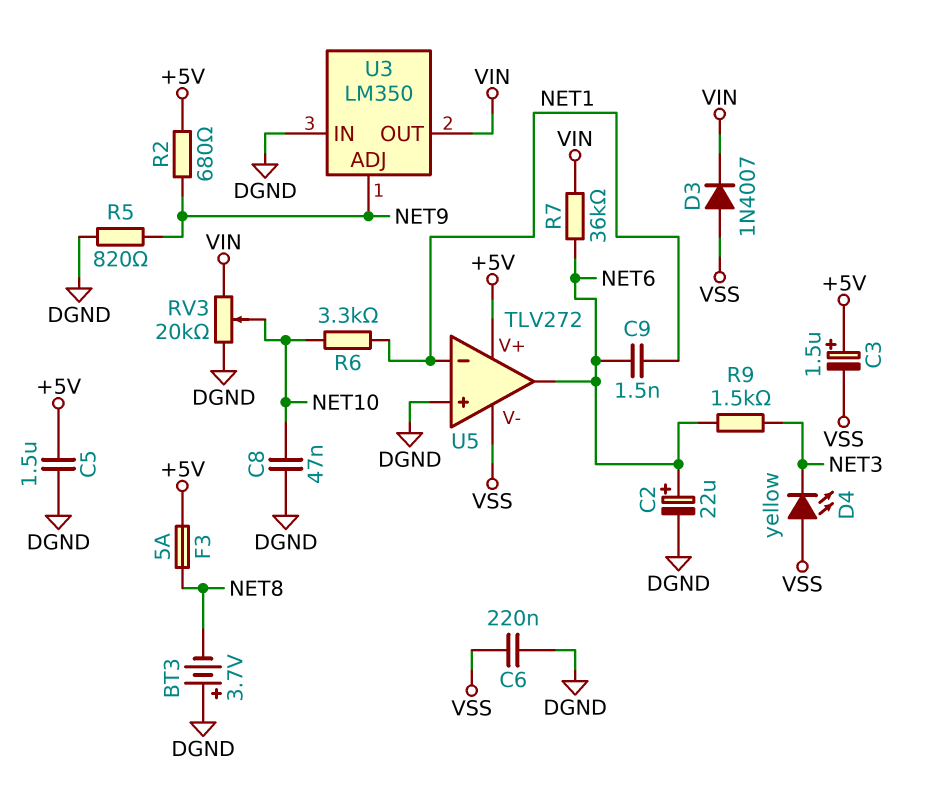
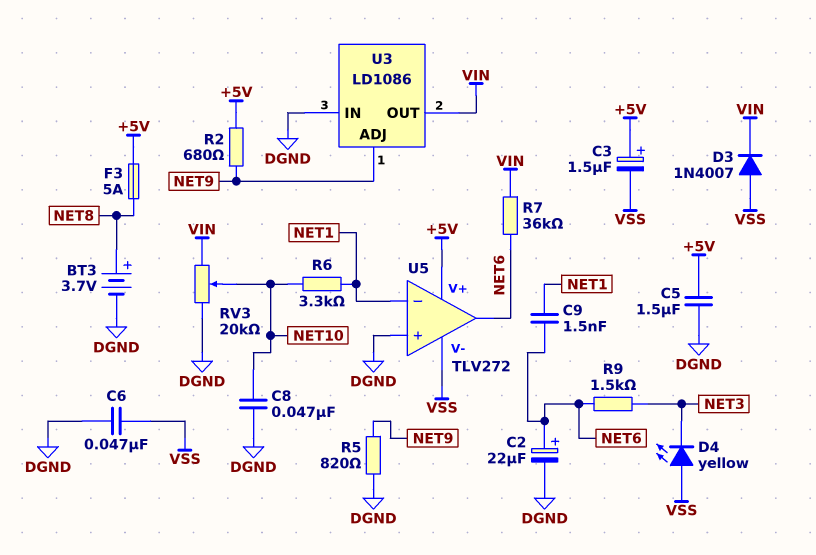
BT3: 3.7V (plus DGND, minus NET8) -> 3.7V (plus NET8, minus DGND)
C6: 220nF (DGND, VSS) -> 47nF (DGND, VSS)
U3: LM350 -> LD1086

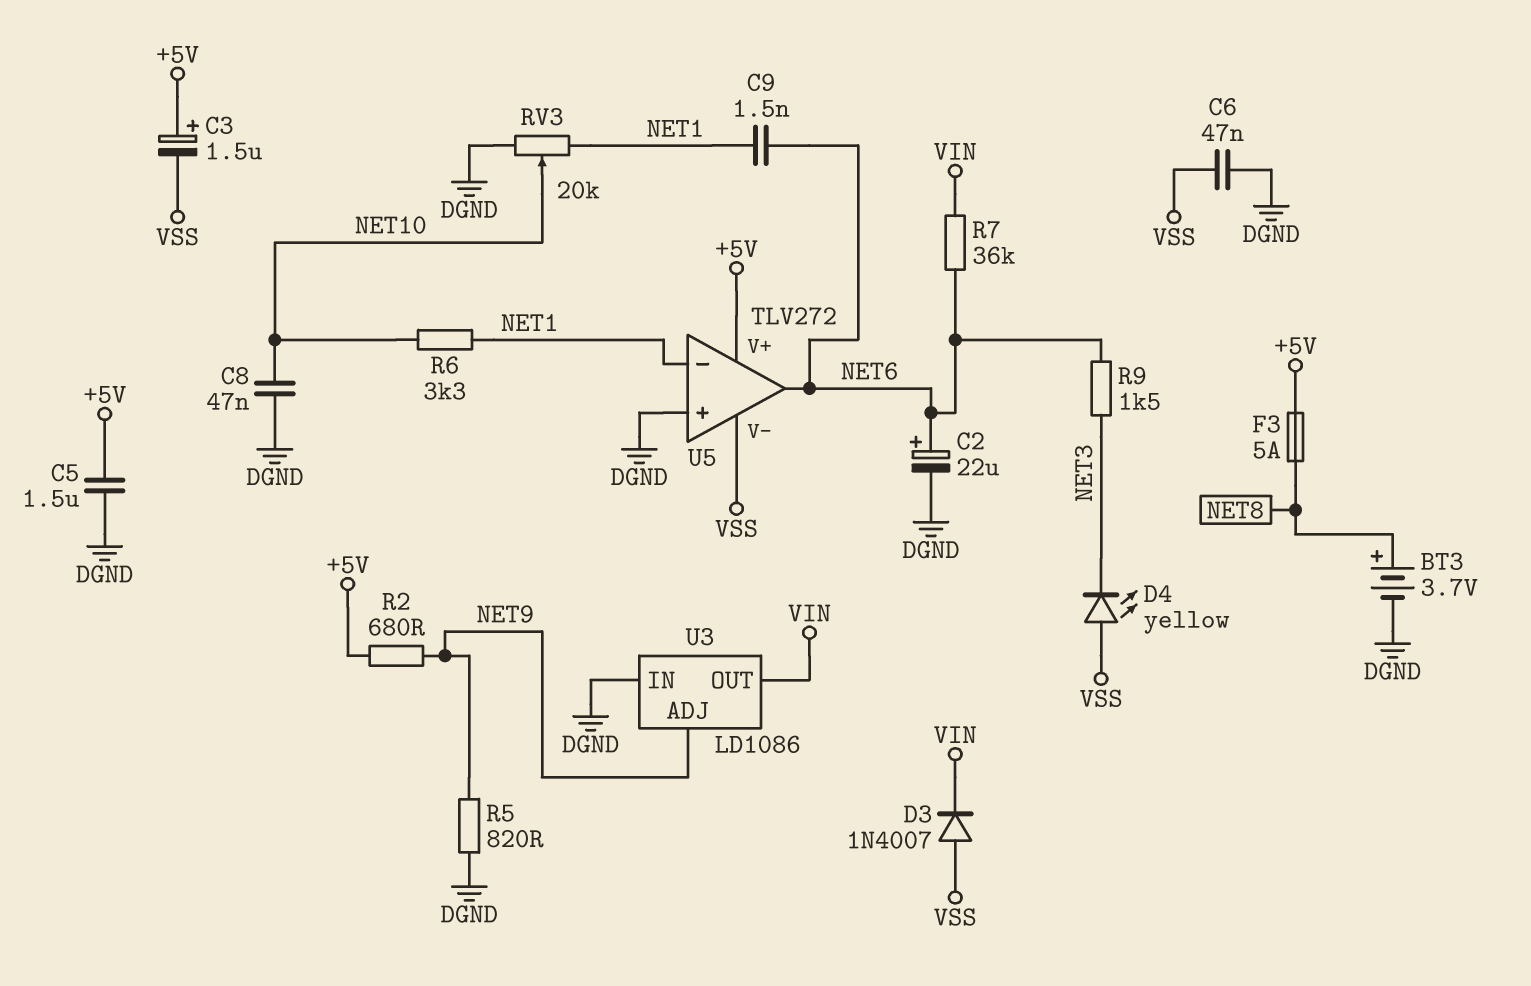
RV3: 20k (DGND, VIN, wiper NET10) -> 20k (DGND, NET1, wiper NET10)

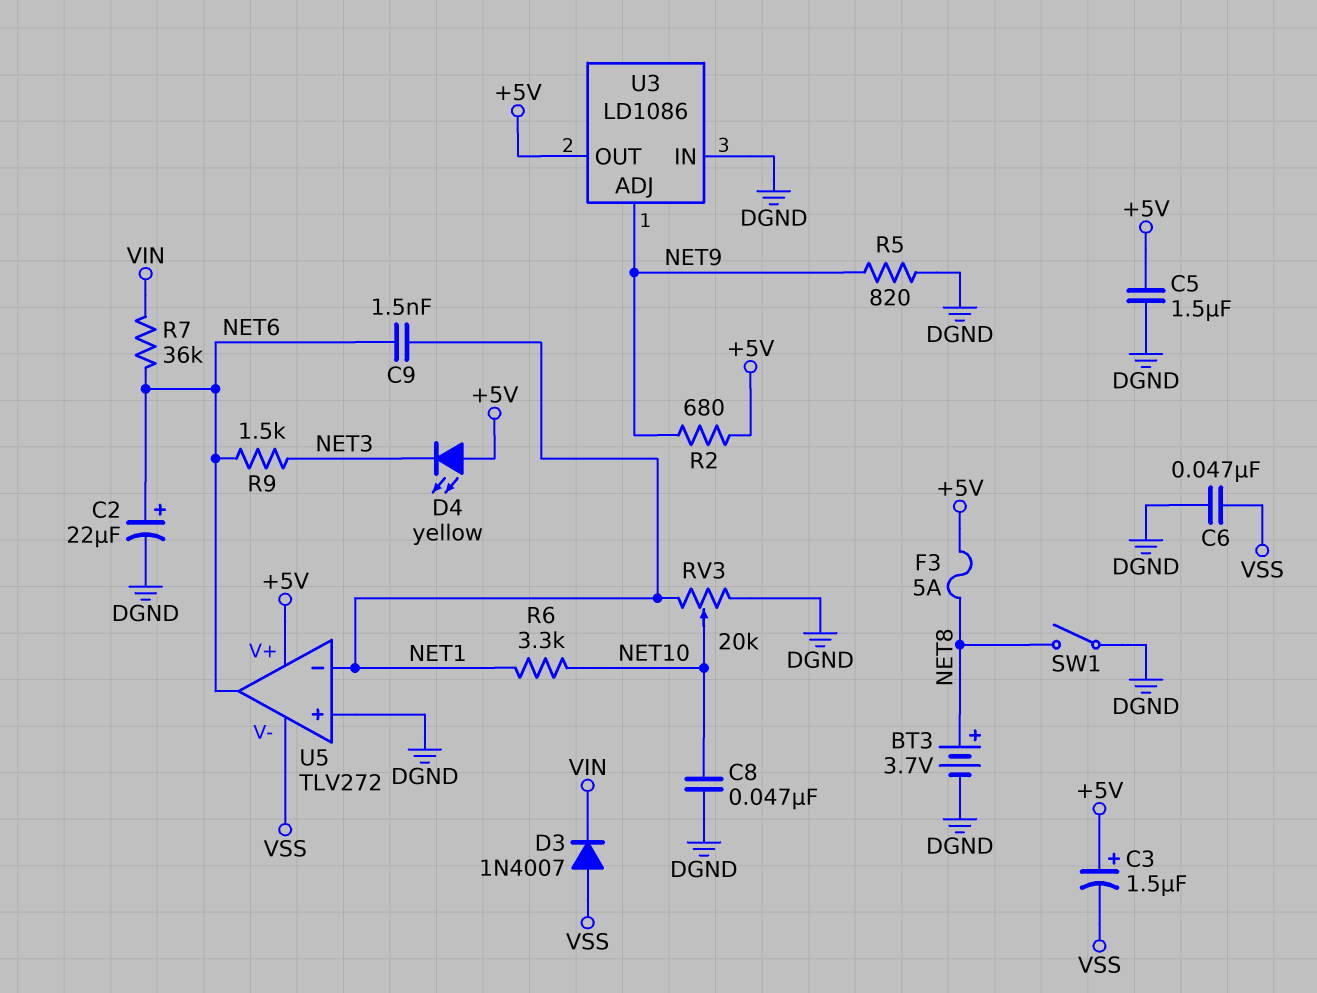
D4: LED yellow (A VSS, K NET3) -> LED yellow (A +5V, K NET3)
SW1: none -> switch (DGND, NET8)
U3 pin OUT: VIN -> +5V

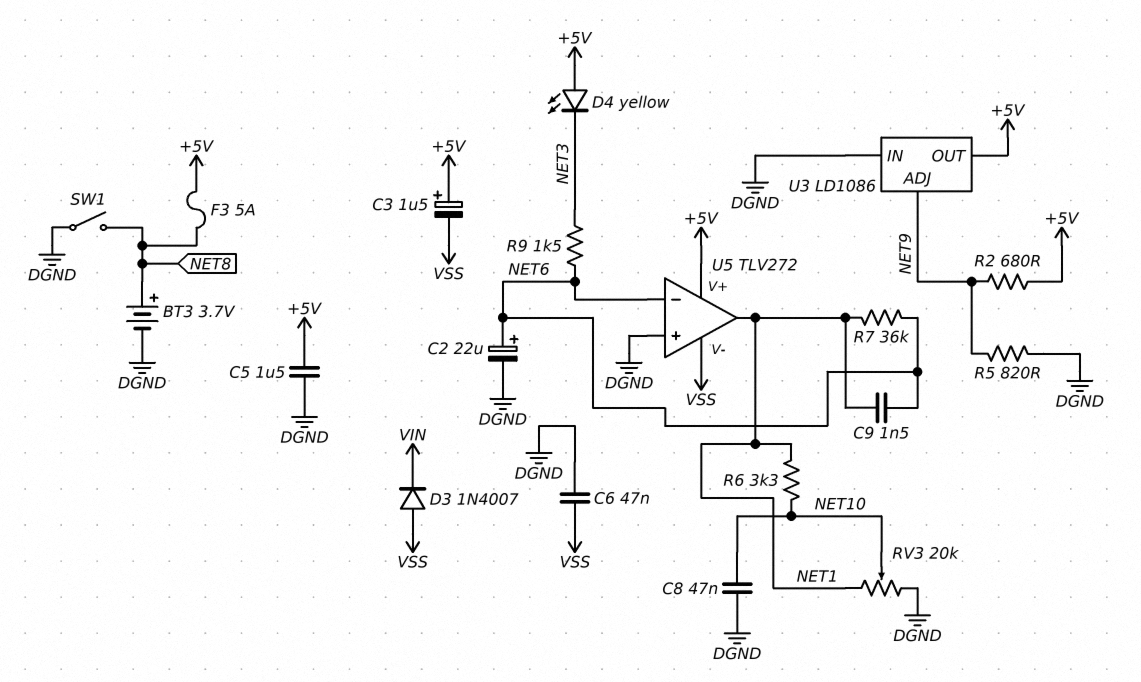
R7: 36k (NET6, VIN) -> 36k (NET1, NET6)
U5 pin in-: NET1 -> NET6
U5 pin out: NET6 -> NET1

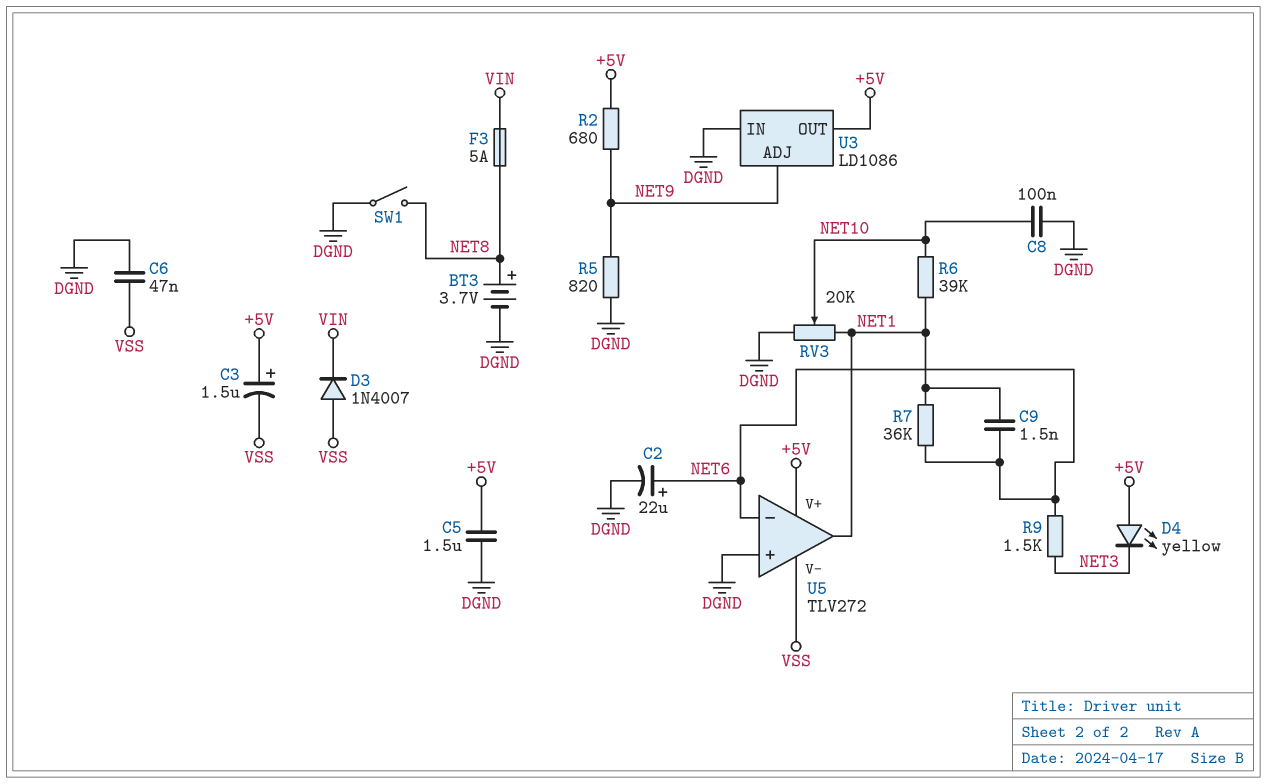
C8: 47nF (DGND, NET10) -> 100nF (DGND, NET10)
F3: 5A (+5V, NET8) -> 5A (NET8, VIN)
R6: 3.3k (NET1, NET10) -> 39k (NET1, NET10)

